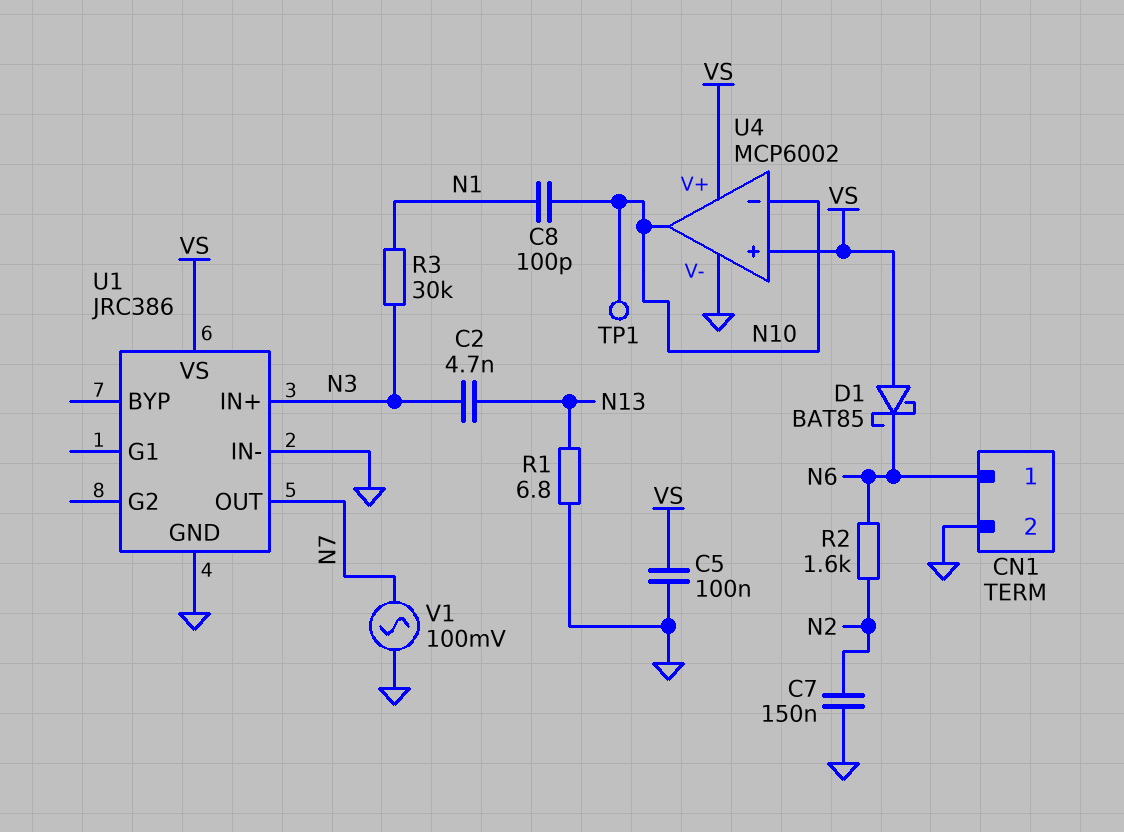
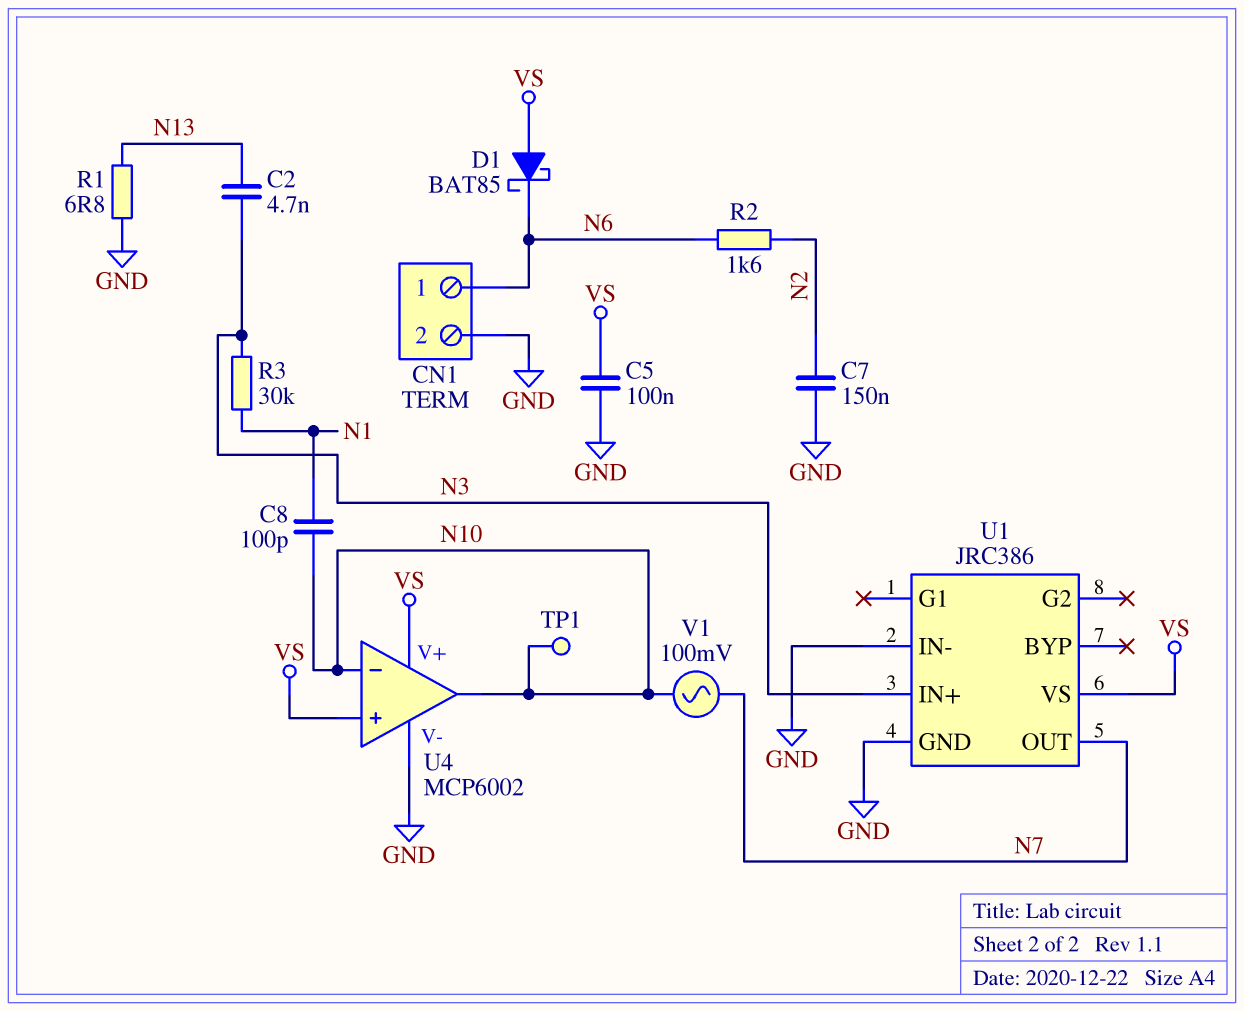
V1: AC 100mV (GND, N7) -> AC 100mV (N7, N10)

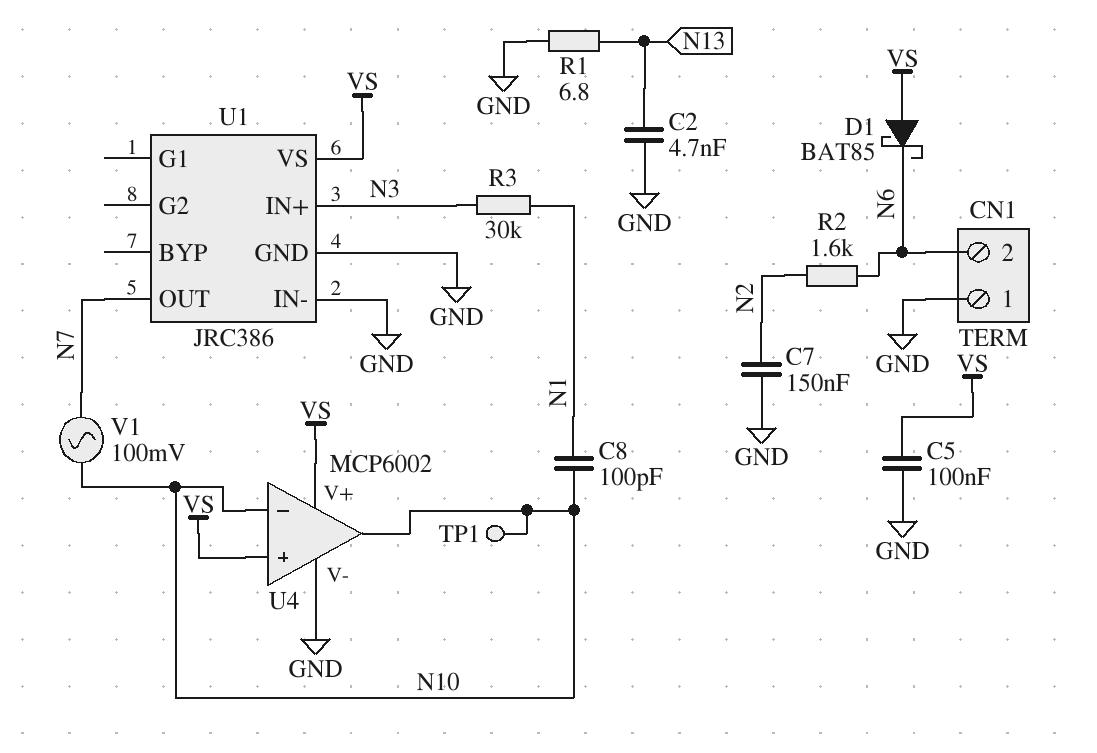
C2: 4.7nF (N3, N13) -> 4.7nF (GND, N13)
CN1 pin 1: N6 -> GND
CN1 pin 2: GND -> N6

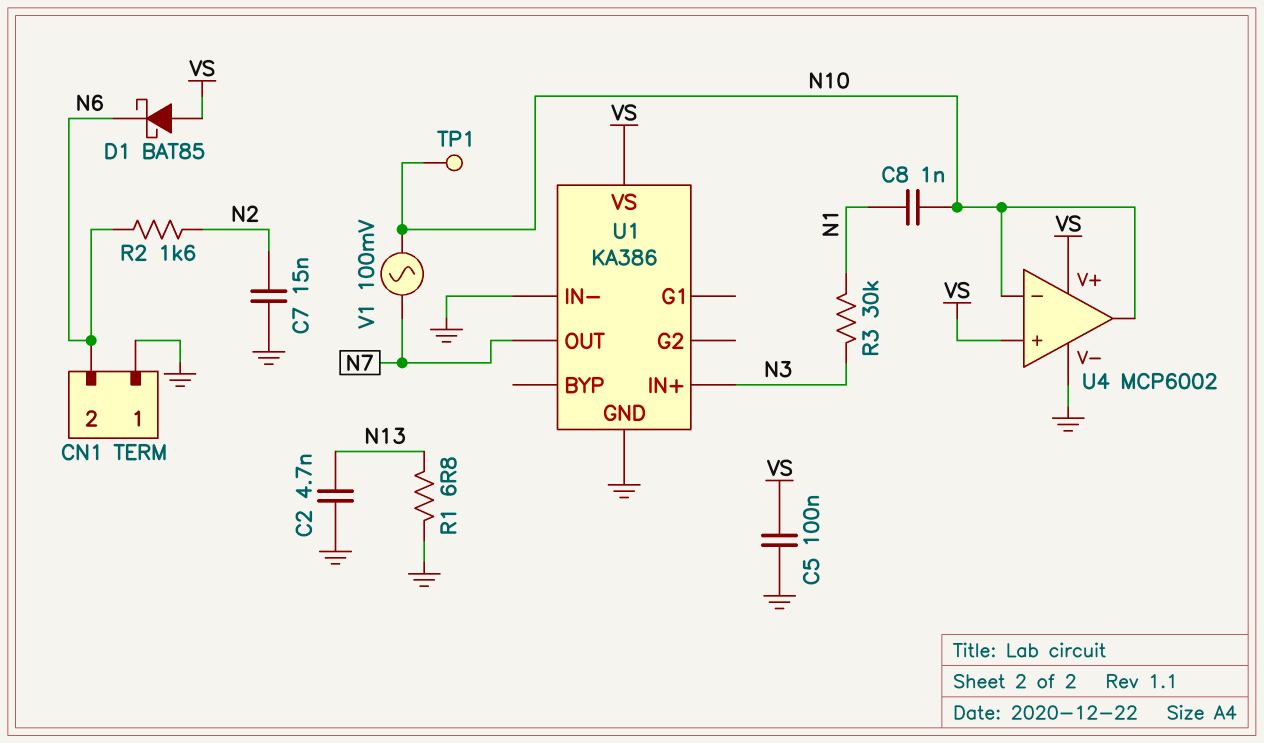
C7: 150nF (GND, N2) -> 15nF (GND, N2)
C8: 100pF (N1, N10) -> 1nF (N1, N10)
U1: JRC386 -> KA386

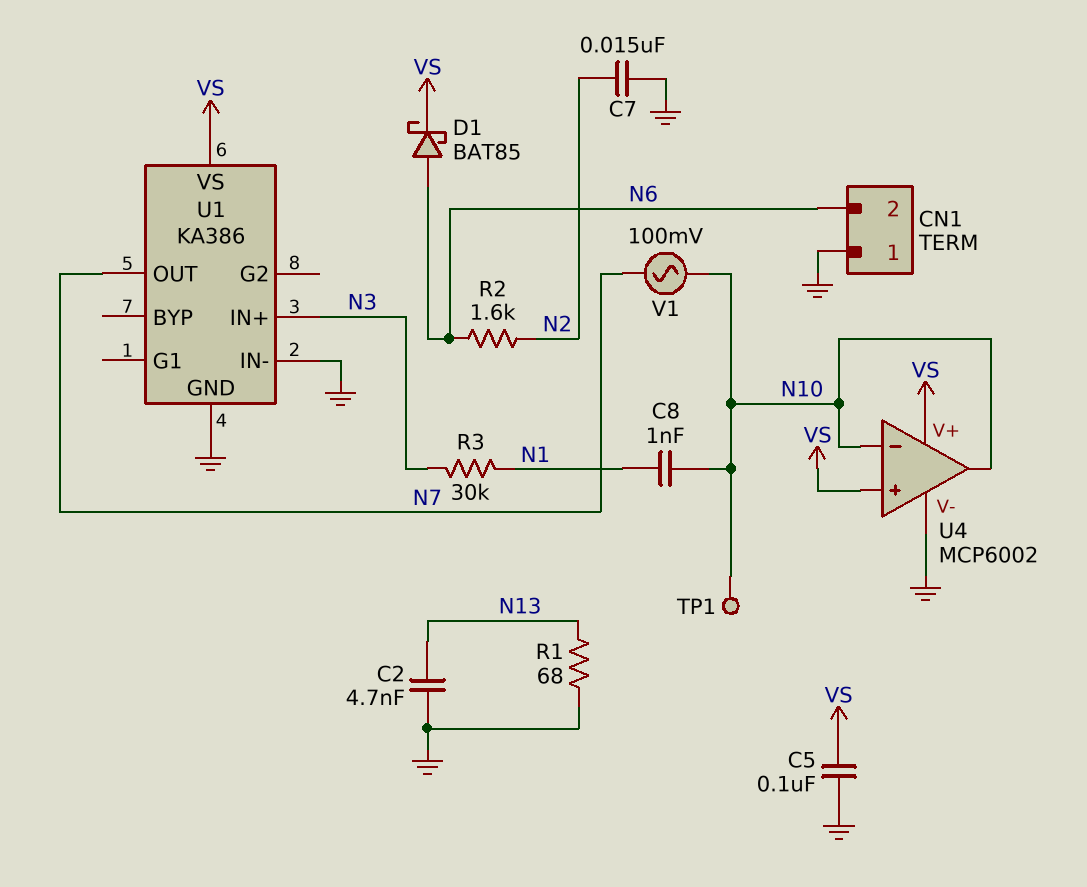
D1: schottky BAT85 (A VS, K N6) -> schottky BAT85 (A N6, K VS)
R1: 6.8 (GND, N13) -> 68 (GND, N13)

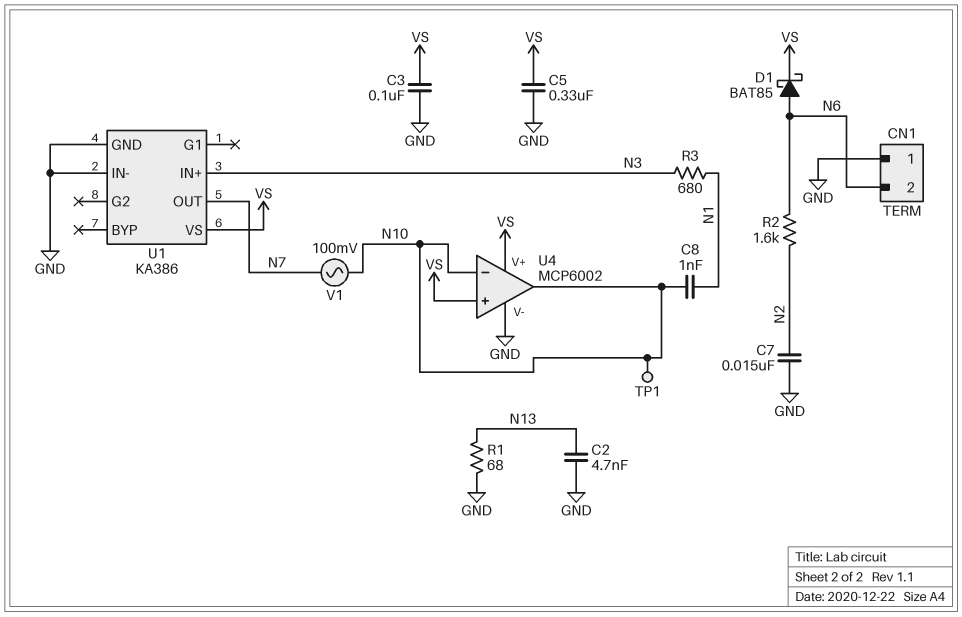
C3: none -> 100nF (GND, VS)
C5: 100nF (GND, VS) -> 330nF (GND, VS)
R3: 30k (N1, N3) -> 680 (N1, N3)

